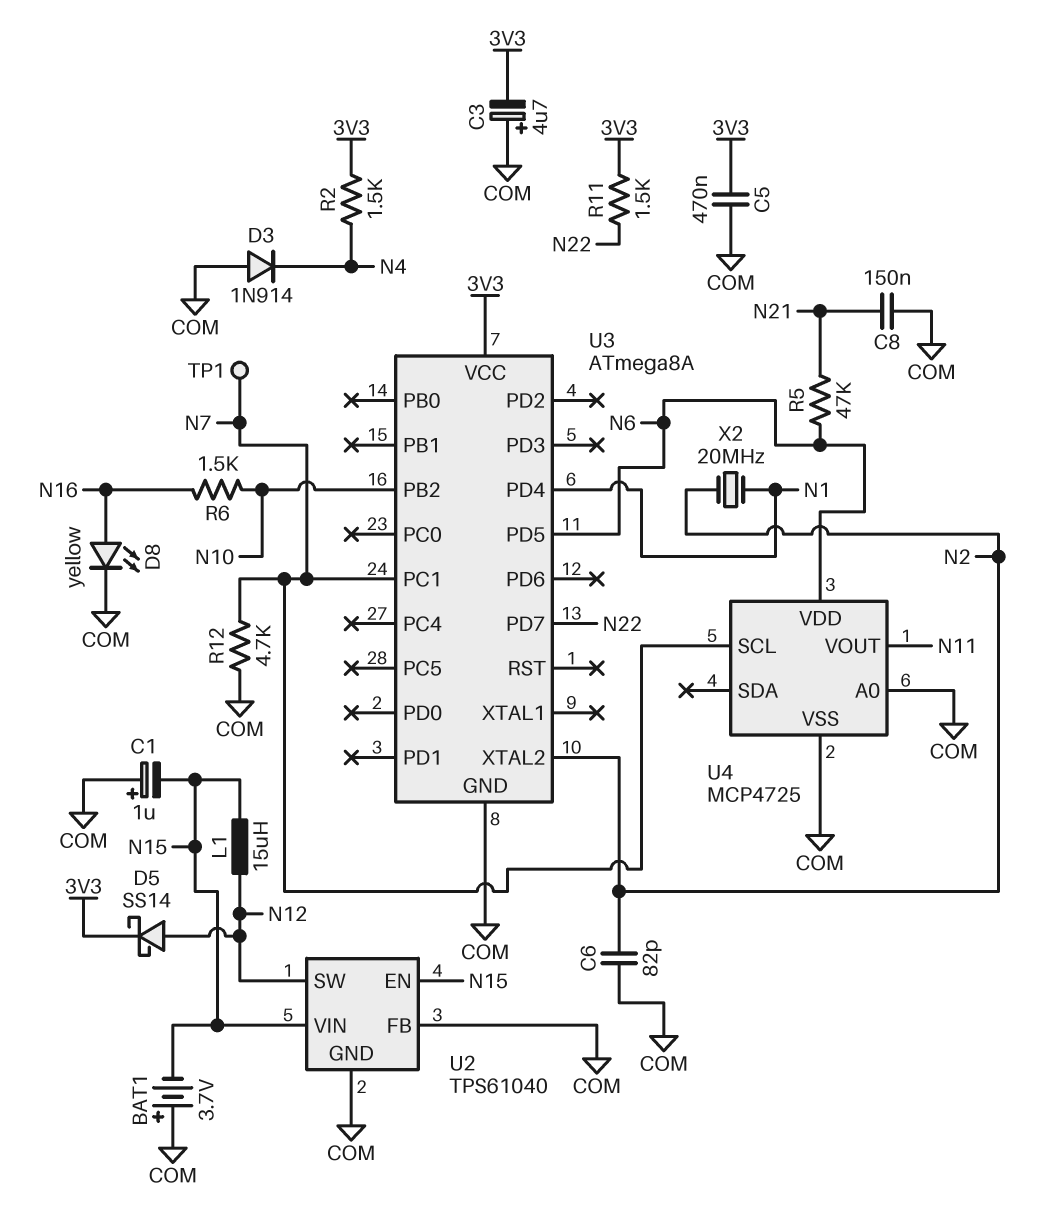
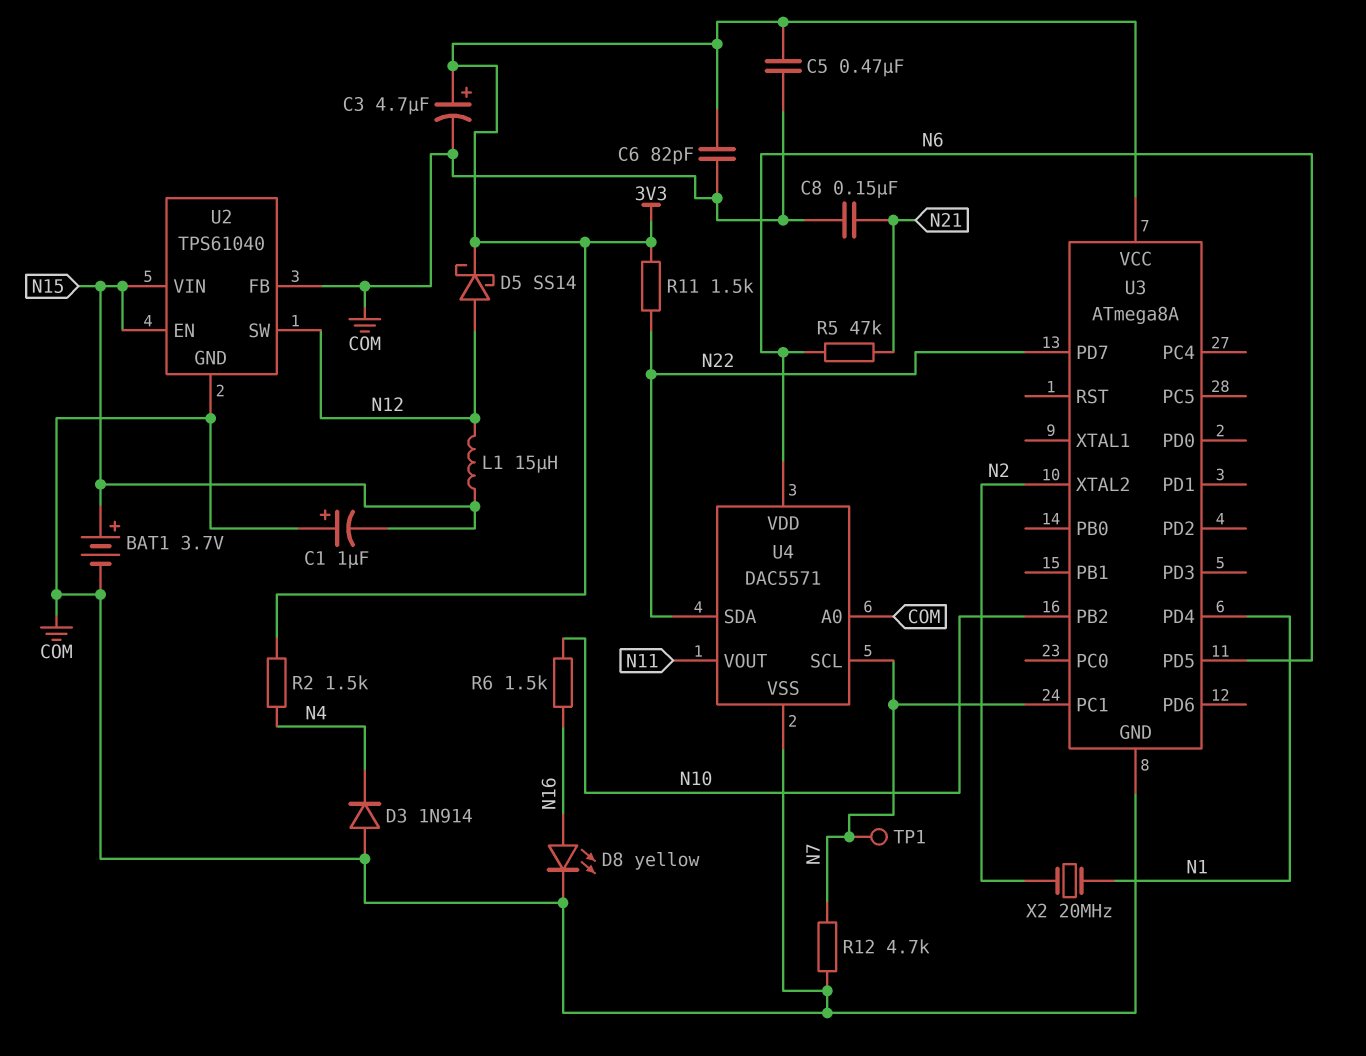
BAT1: 3.7V (plus COM, minus N15) -> 3.7V (plus N15, minus COM)
C3: 4.7uF (plus COM, minus 3V3) -> 4.7uF (plus 3V3, minus COM)
C6: 82pF (COM, N2) -> 82pF (3V3, COM)
U4: MCP4725 -> DAC5571
U4 pin SDA: none -> N22

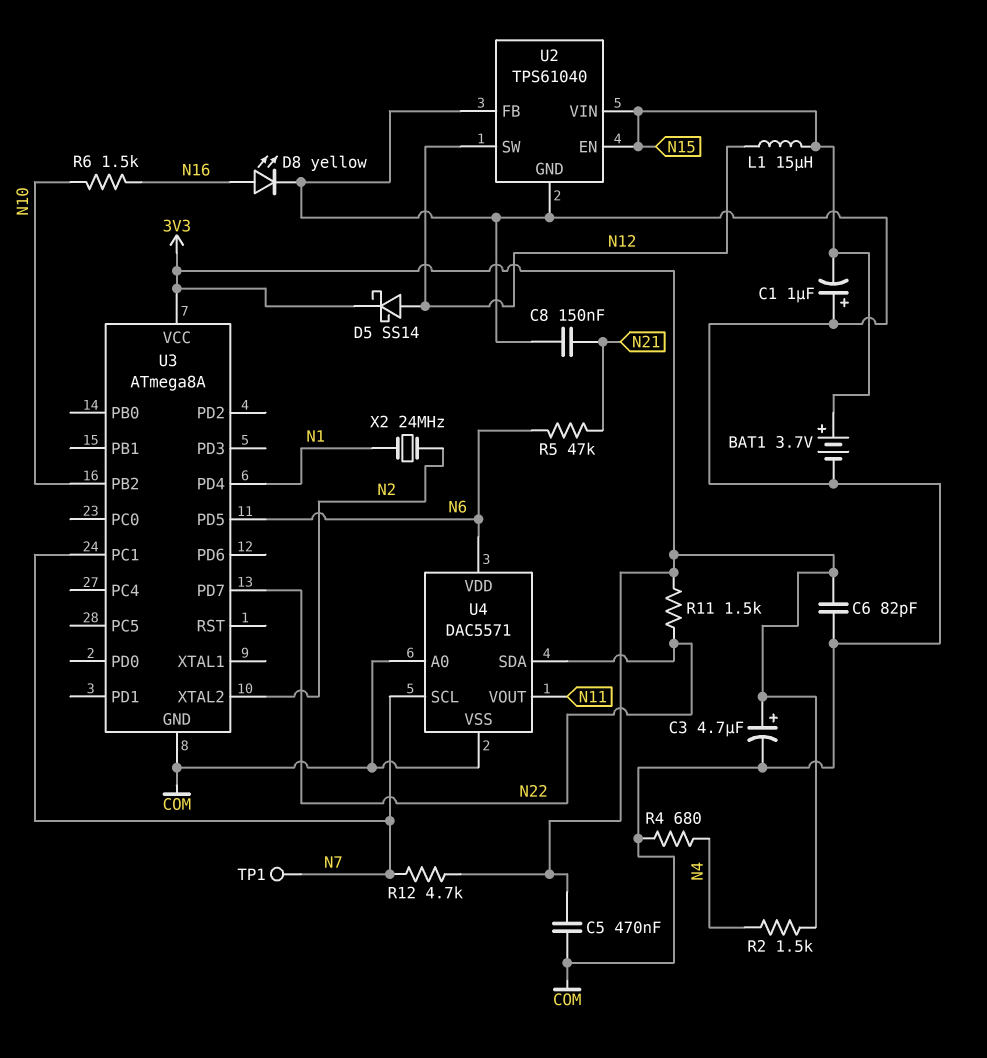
D3: diode 1N914 (A COM, K N4) -> none
R4: none -> 680 (COM, N4)
R12: 4.7k (COM, N7) -> 4.7k (3V3, N7)
X2: 20MHz (N1, N2) -> 24MHz (N1, N2)

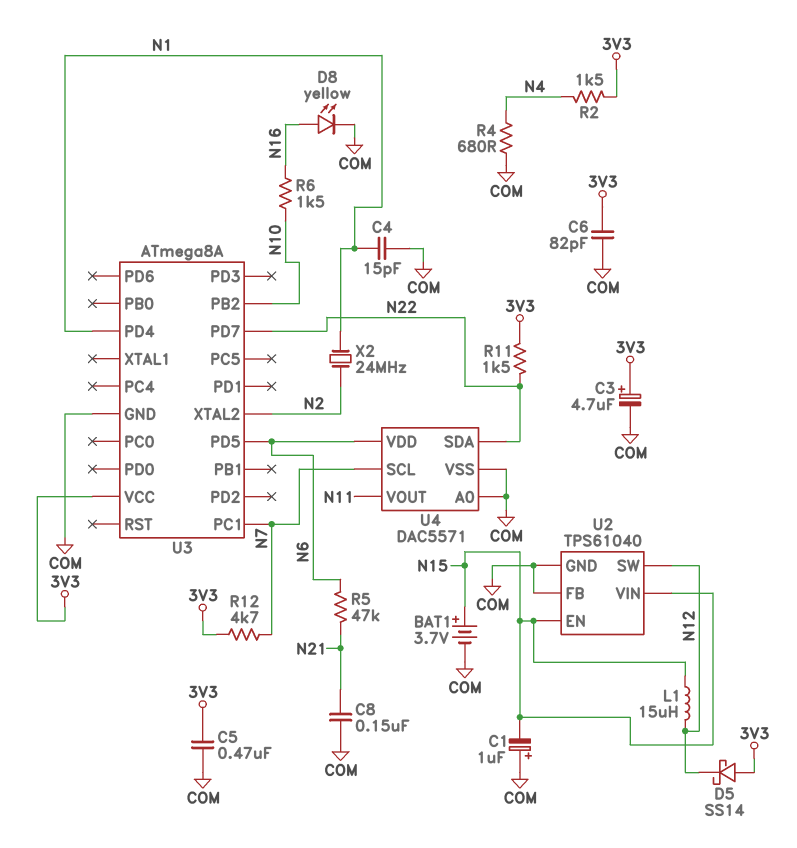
C4: none -> 15pF (COM, N1)
D5: schottky SS14 (A N12, K 3V3) -> schottky SS14 (A 3V3, K N12)
TP1: test point (N7) -> none

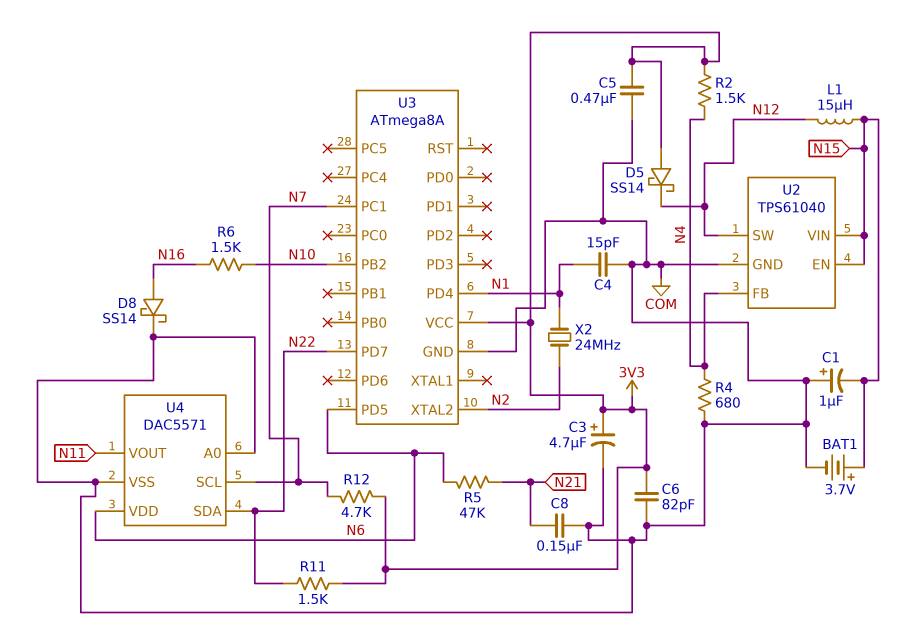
D8: LED yellow (A N16, K COM) -> schottky SS14 (A N16, K COM)
U2 pin FB: COM -> N4

